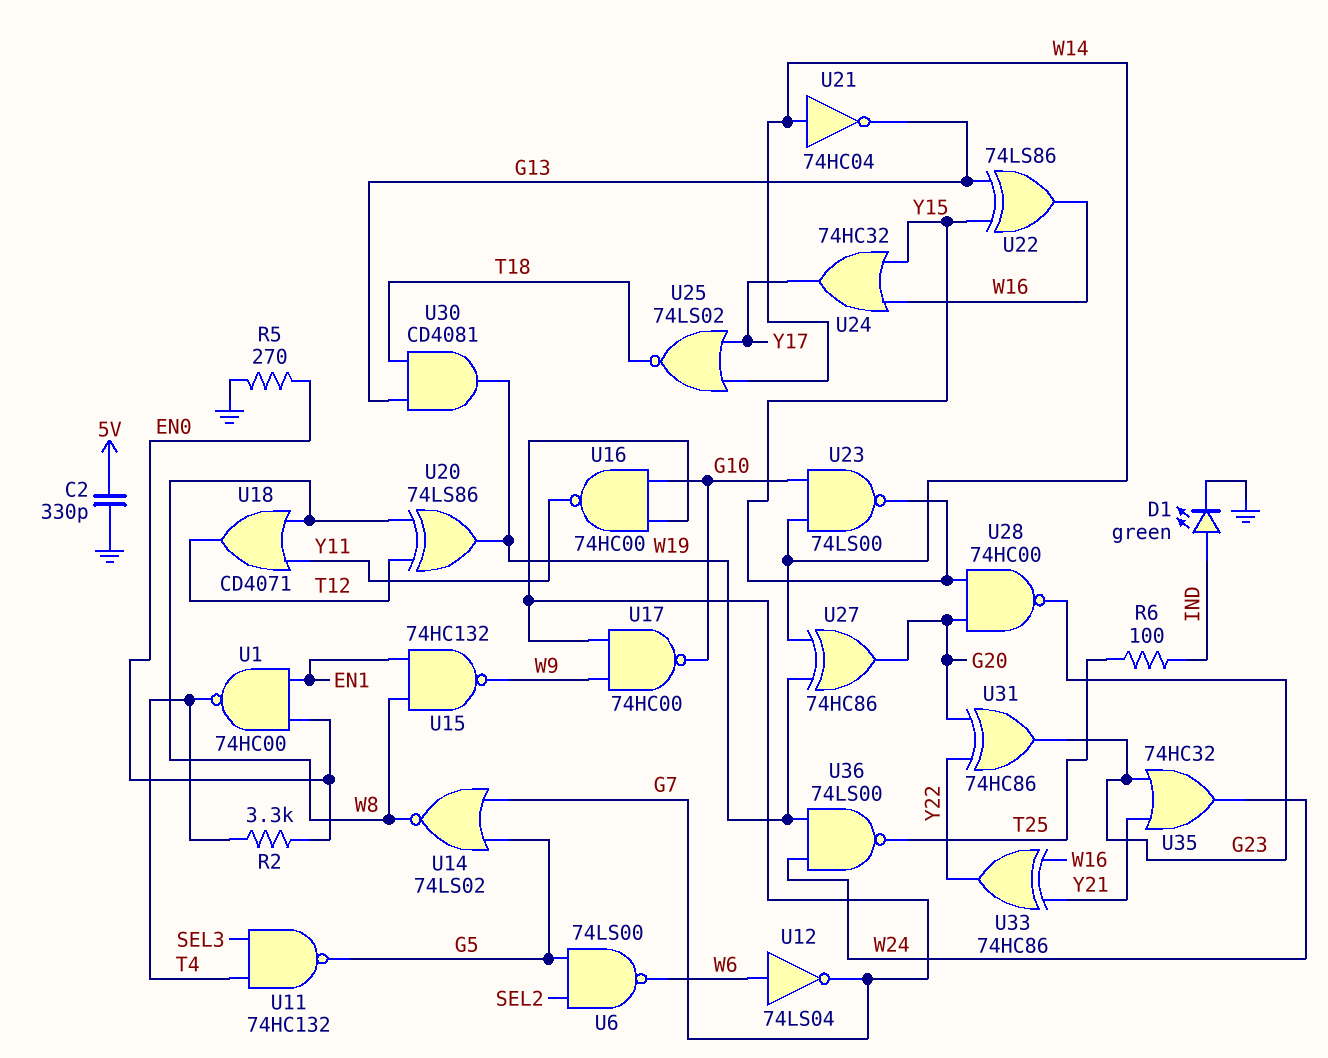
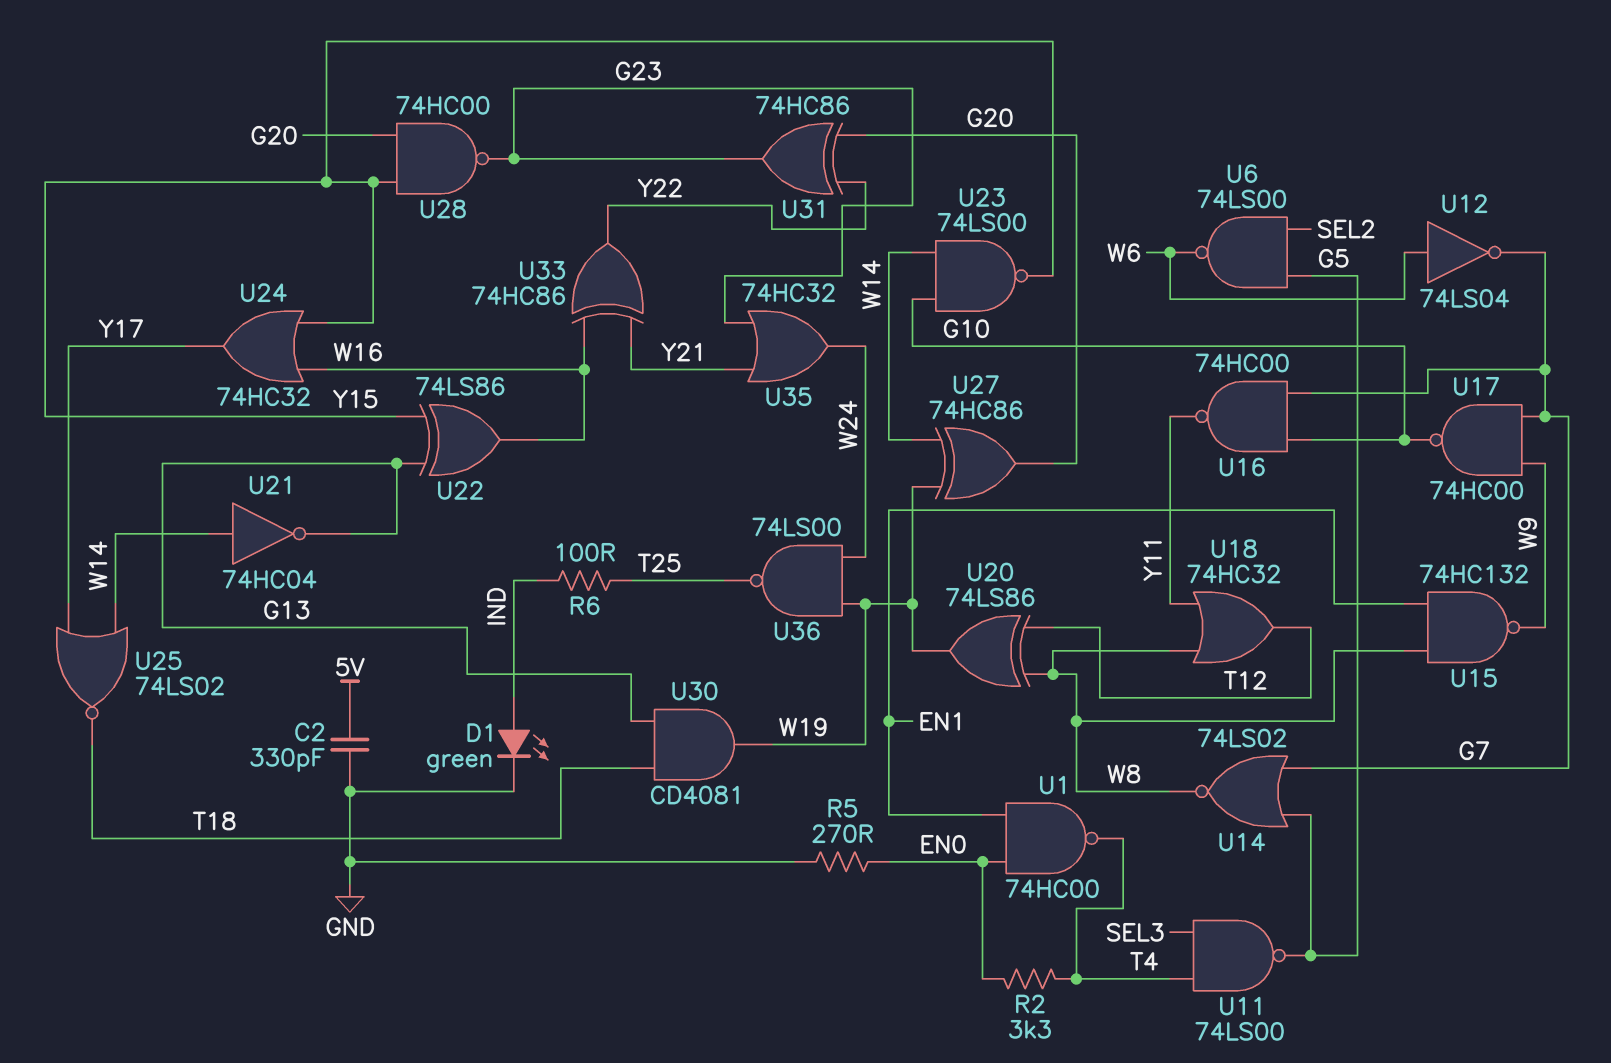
U11: NAND 74HC132 (in SEL3, in T4, out G5) -> NAND 74LS00 (in SEL3, in T4, out G5)
U18: OR CD4071 (in W8, in Y11, out T12) -> OR 74HC32 (in W8, in Y11, out T12)

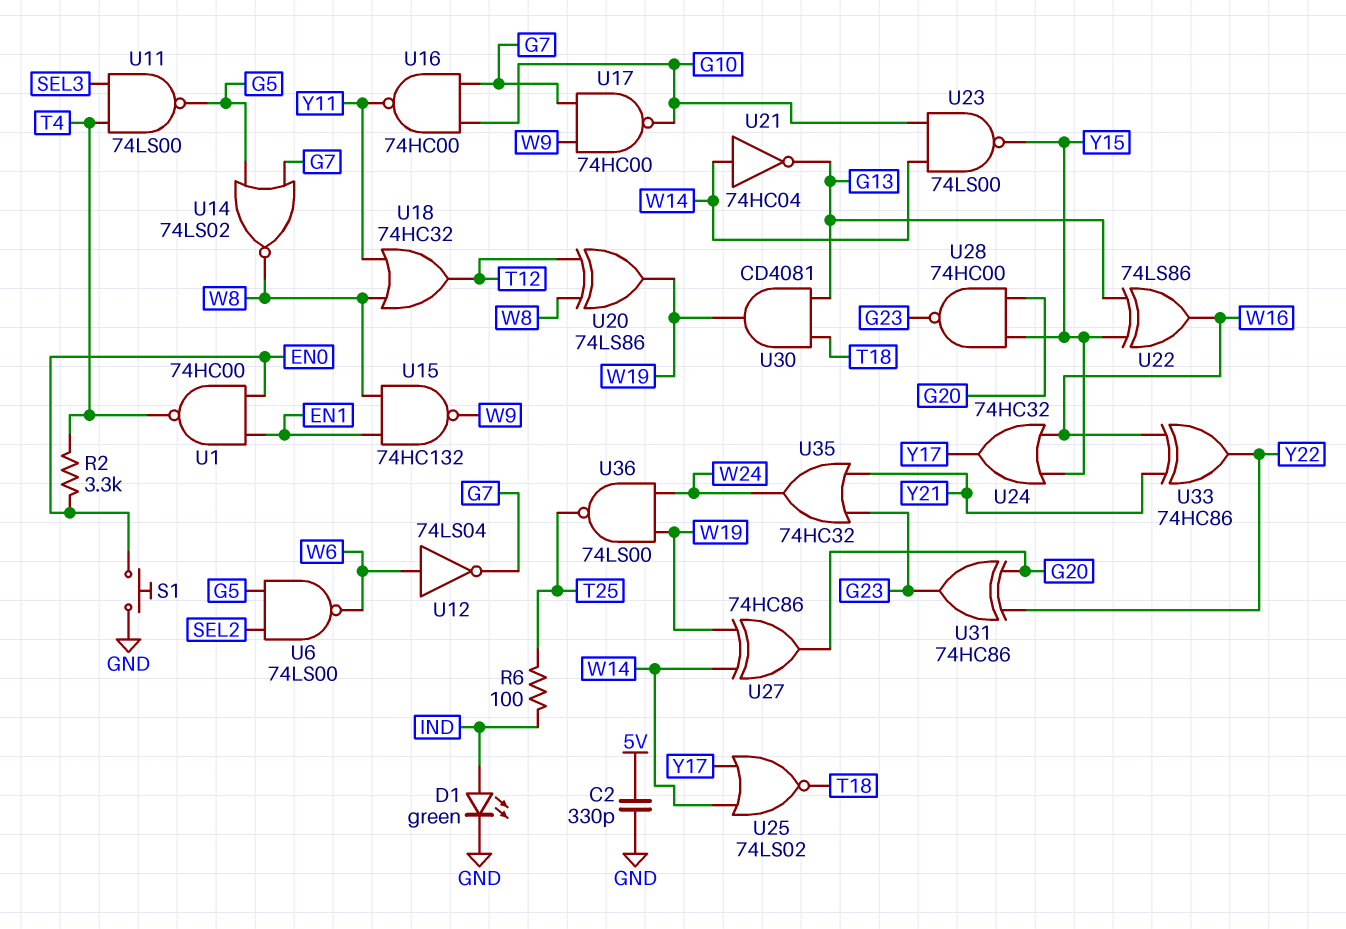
R5: 270 (EN0, GND) -> none
S1: none -> button (EN0, GND)

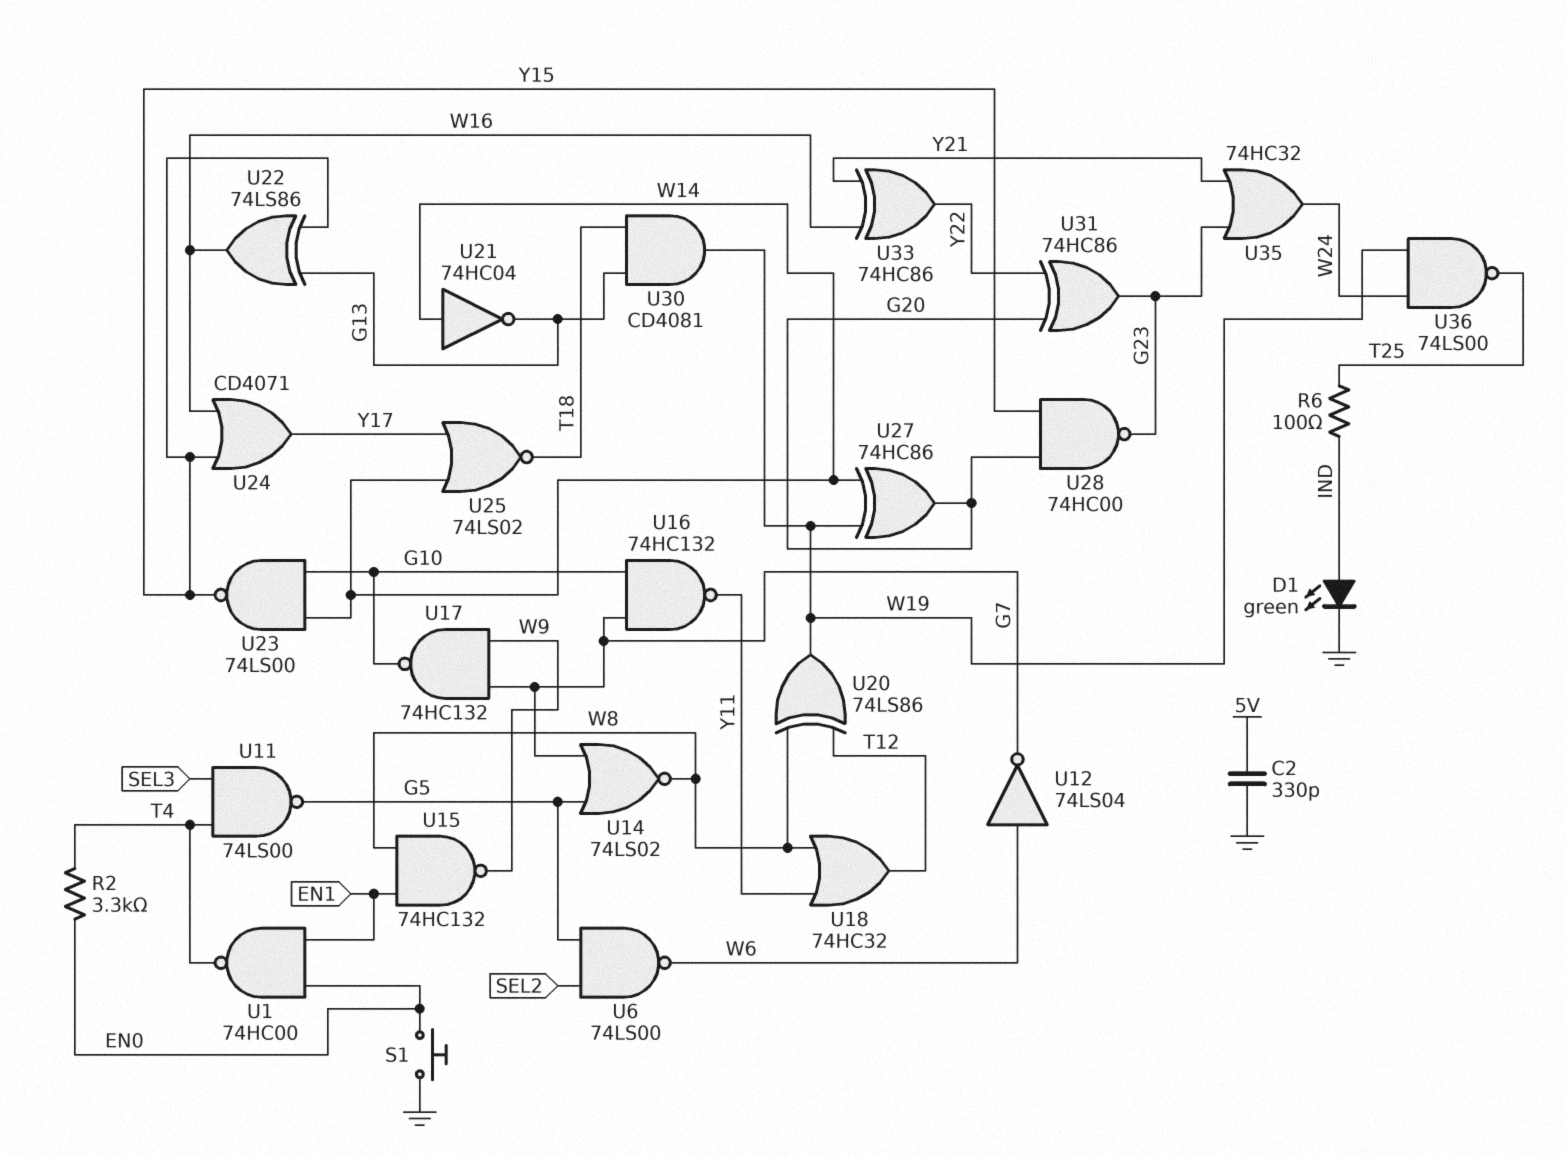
U16: NAND 74HC00 (in G7, in G10, out Y11) -> NAND 74HC132 (in G7, in G10, out Y11)
U17: NAND 74HC00 (in G7, in W9, out G10) -> NAND 74HC132 (in G7, in W9, out G10)
U24: OR 74HC32 (in W16, in Y15, out Y17) -> OR CD4071 (in W16, in Y15, out Y17)

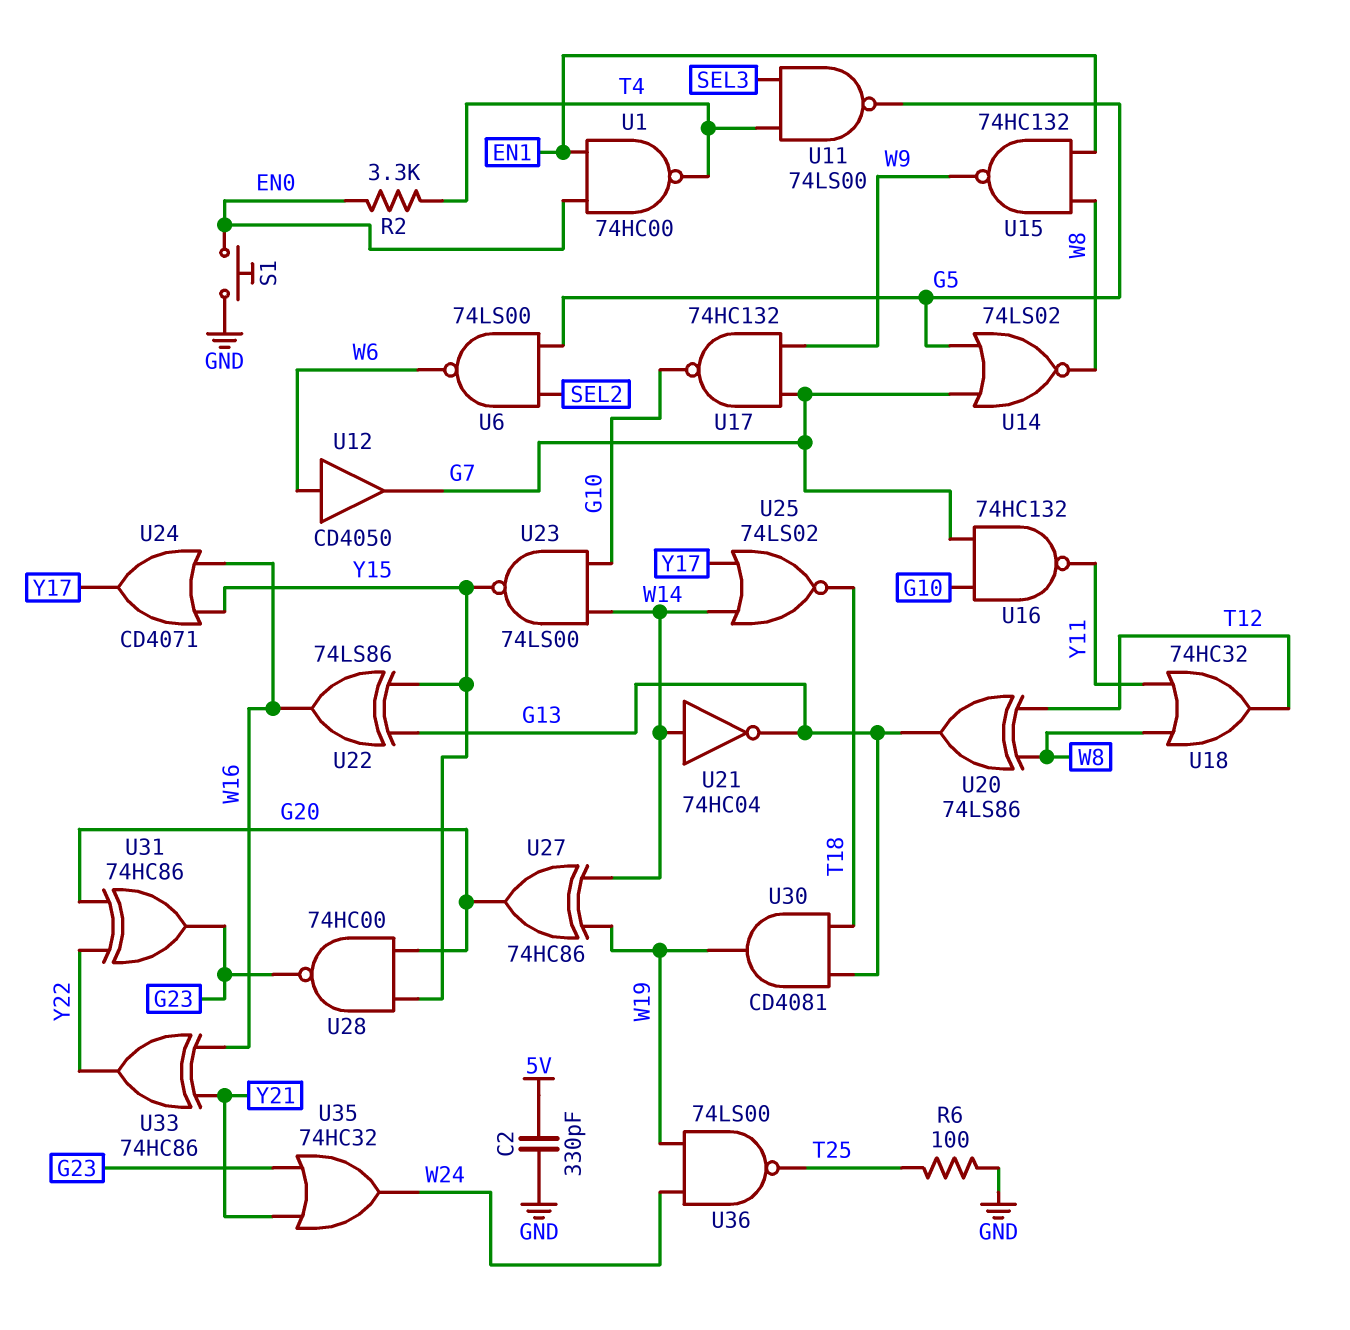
D1: LED green (A IND, K GND) -> none
R6: 100 (IND, T25) -> 100 (GND, T25)
U12: NOT 74LS04 (in W6, out G7) -> buffer CD4050 (in W6, out G7)
U20: XOR 74LS86 (in T12, in W8, out W19) -> XOR 74LS86 (in T12, in W8, out G13)

